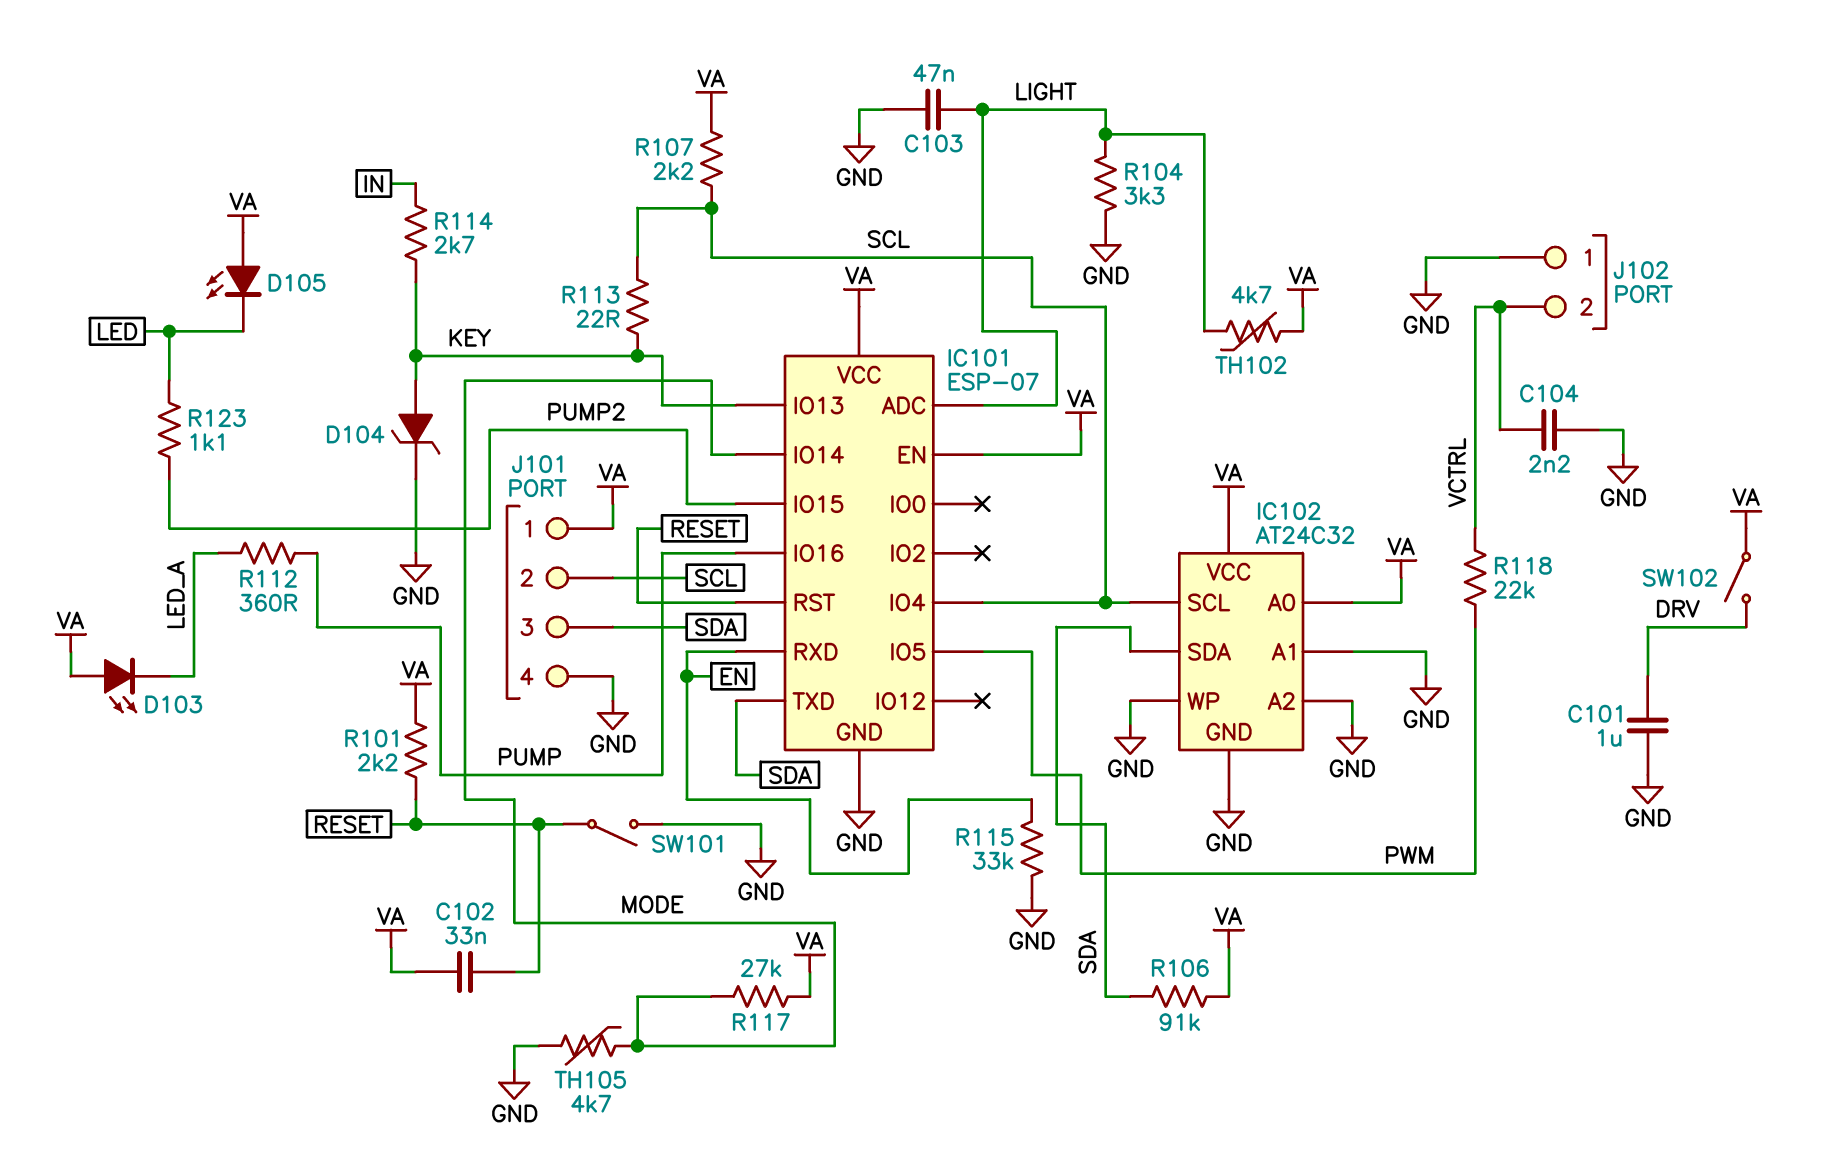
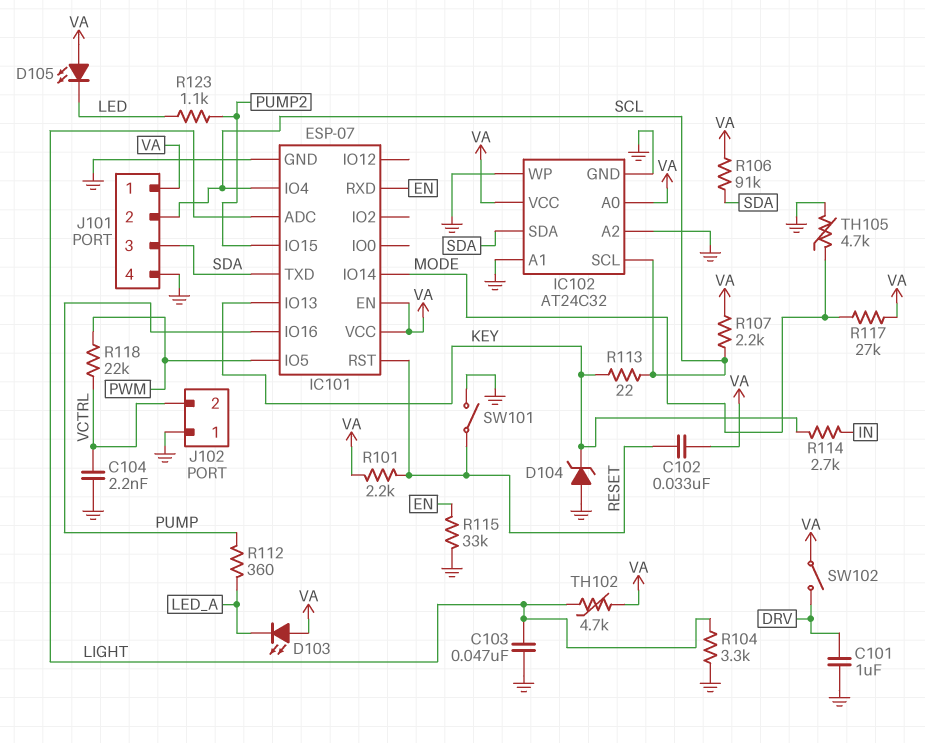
D104: zener (A KEY, K GND) -> zener (A GND, K KEY)

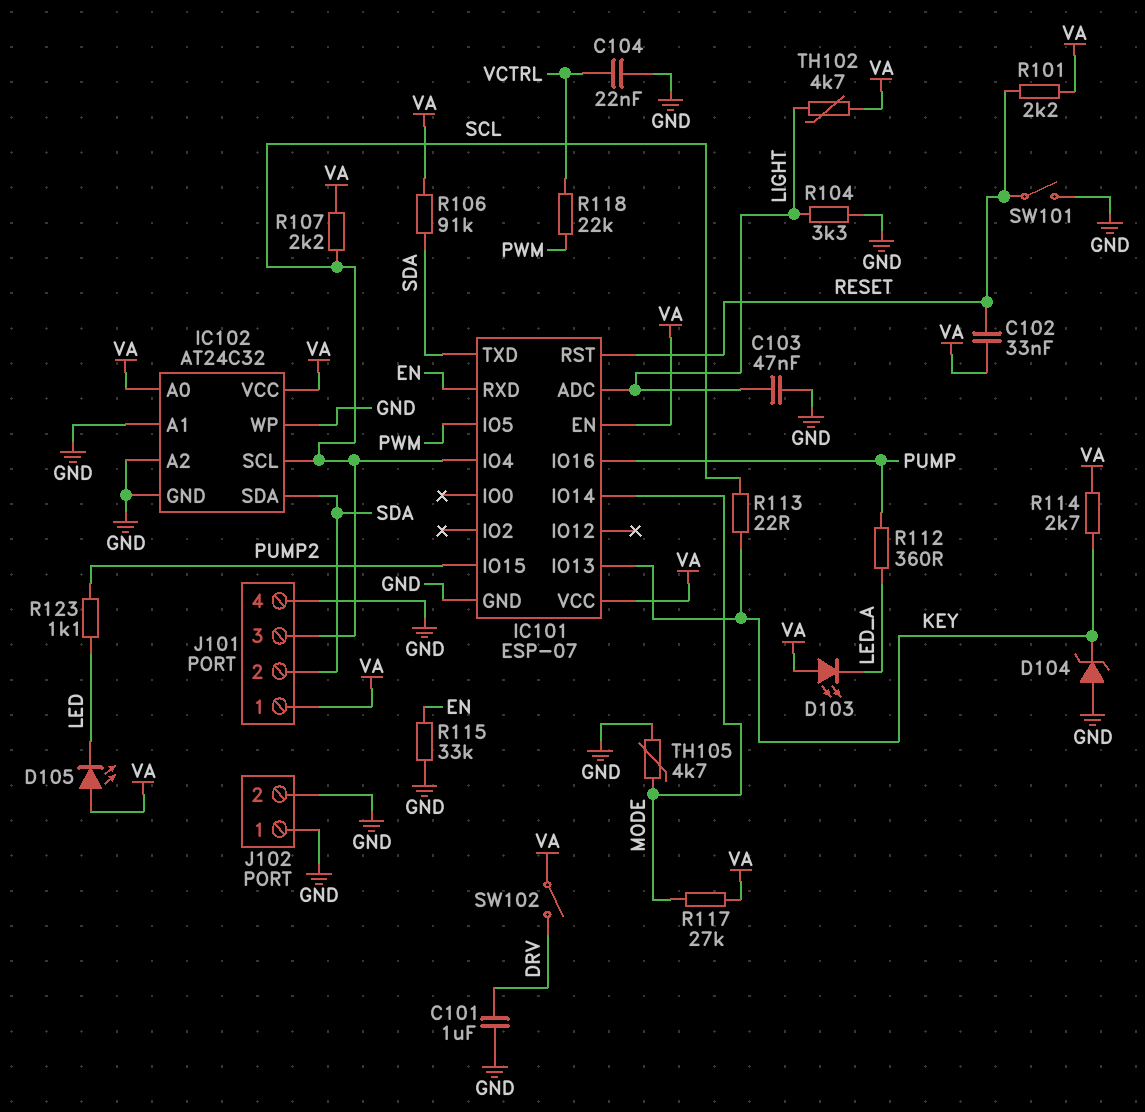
C104: 2.2nF (GND, VCTRL) -> 22nF (GND, VCTRL)
J101 pin 2: SCL -> SDA
J101 pin 3: SDA -> SCL
J102 pin 2: VCTRL -> GND
R114: 2.7k (IN, KEY) -> 2.7k (KEY, VA)

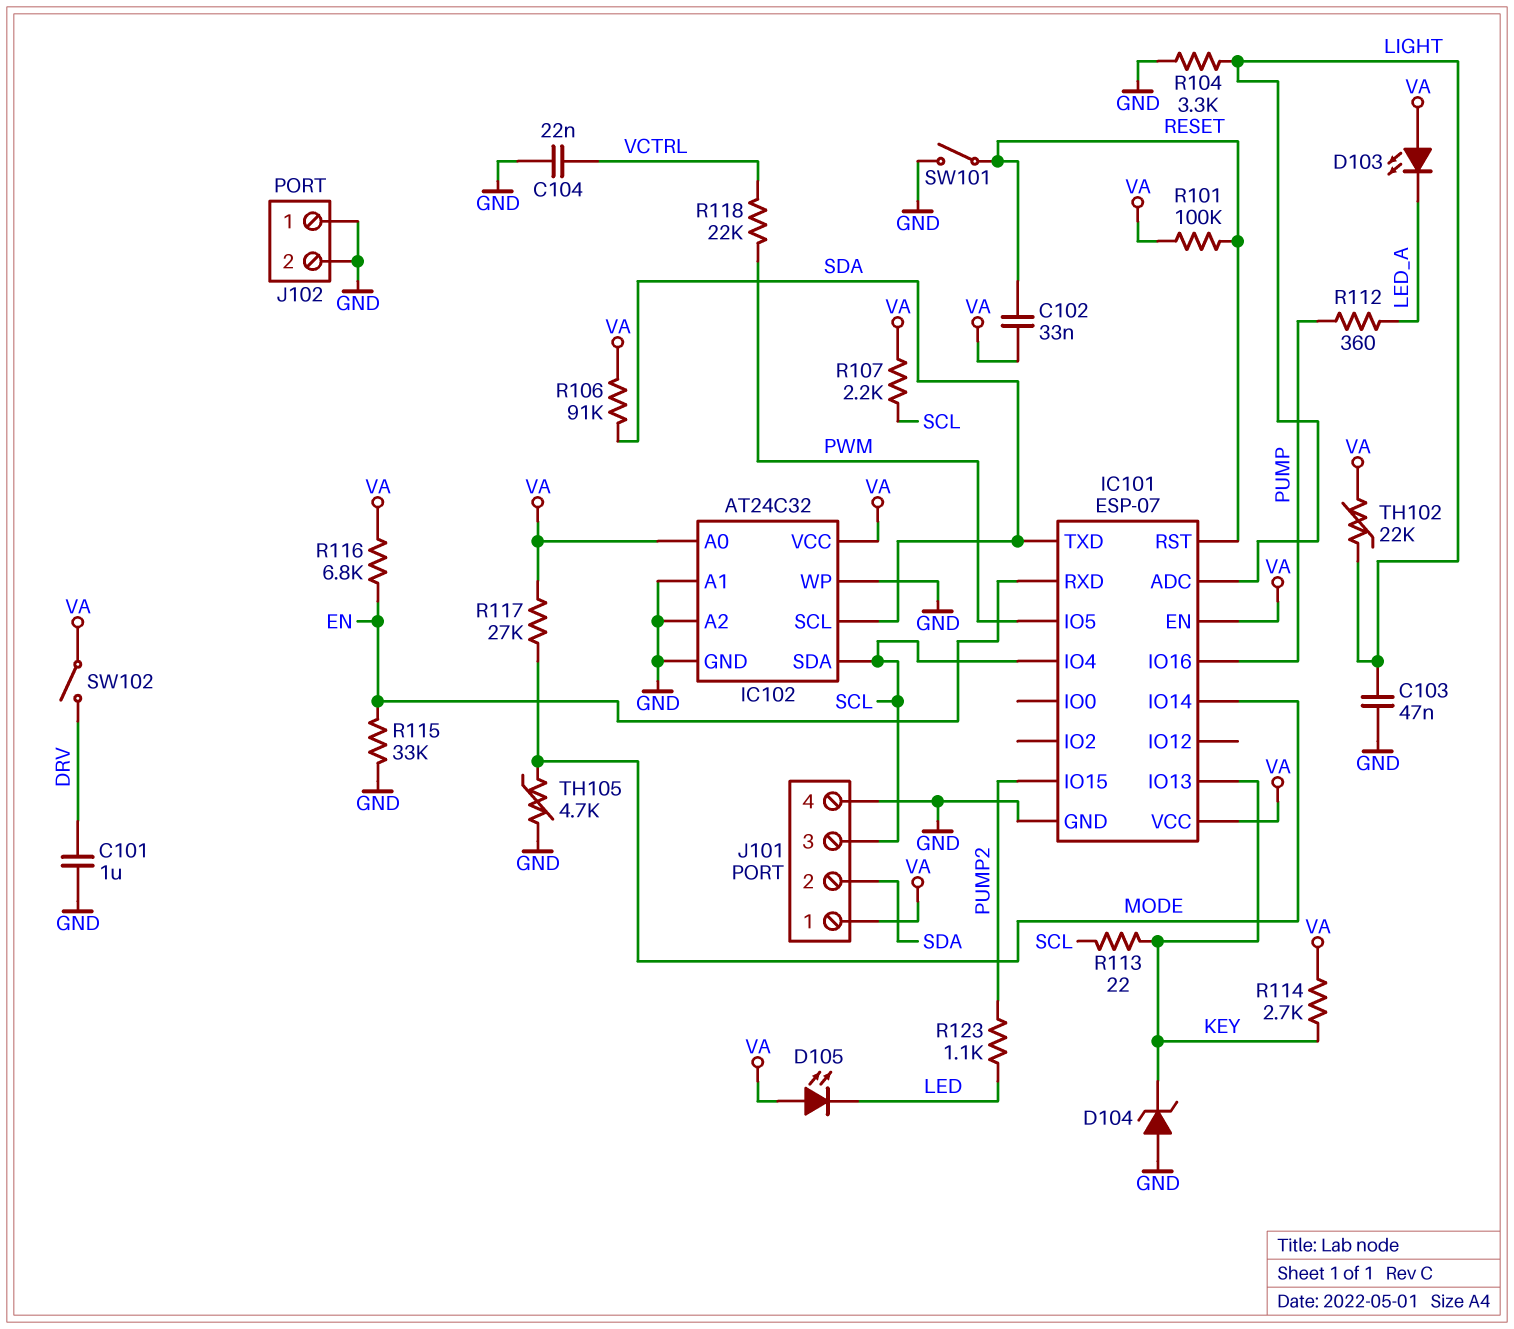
IC102 pin SCL: SCL -> SDA
IC102 pin SDA: SDA -> SCL
R101: 2.2k (RESET, VA) -> 100k (RESET, VA)
R116: none -> 6.8k (EN, VA)
TH102: 4.7k (LIGHT, VA) -> 22k (LIGHT, VA)

